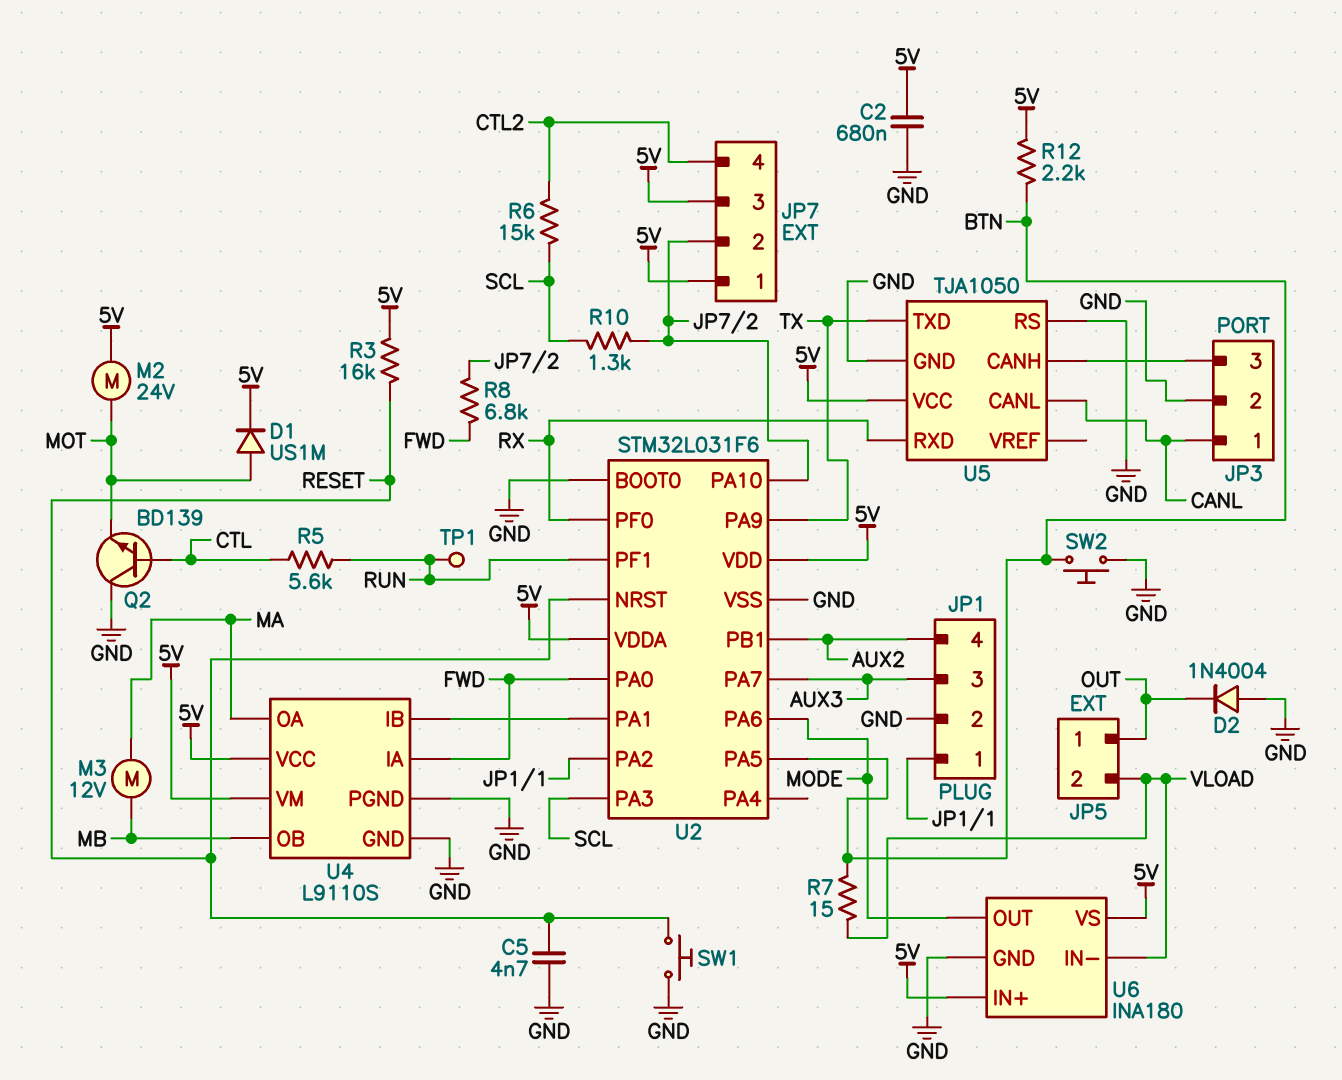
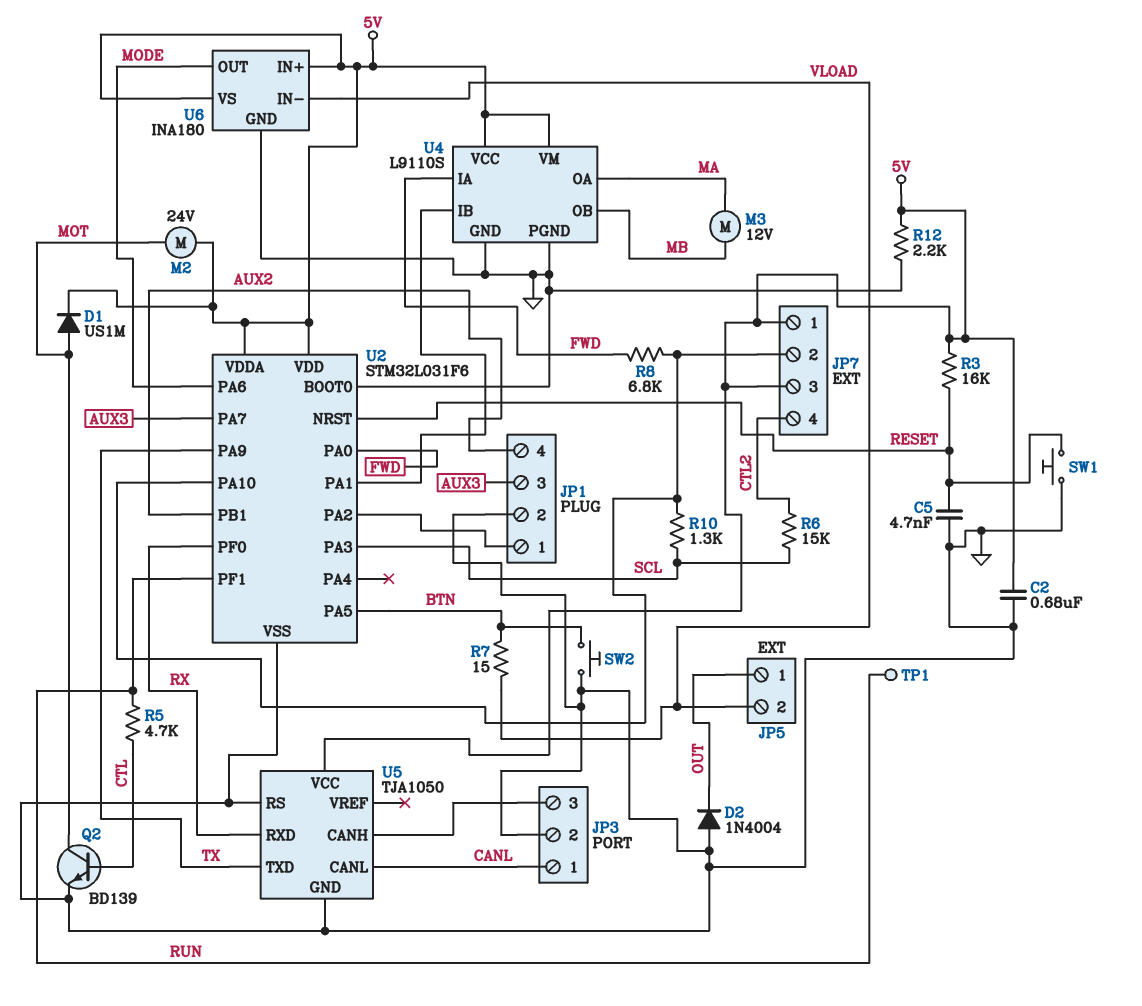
Q2: NPN BD139 (B CTL, C GND, E MOT) -> NPN BD139 (B CTL, C MOT, E GND)
R5: 5.6k (CTL, RUN) -> 4.7k (CTL, RUN)
R12: 2.2k (5V, BTN) -> 2.2k (5V, GND)

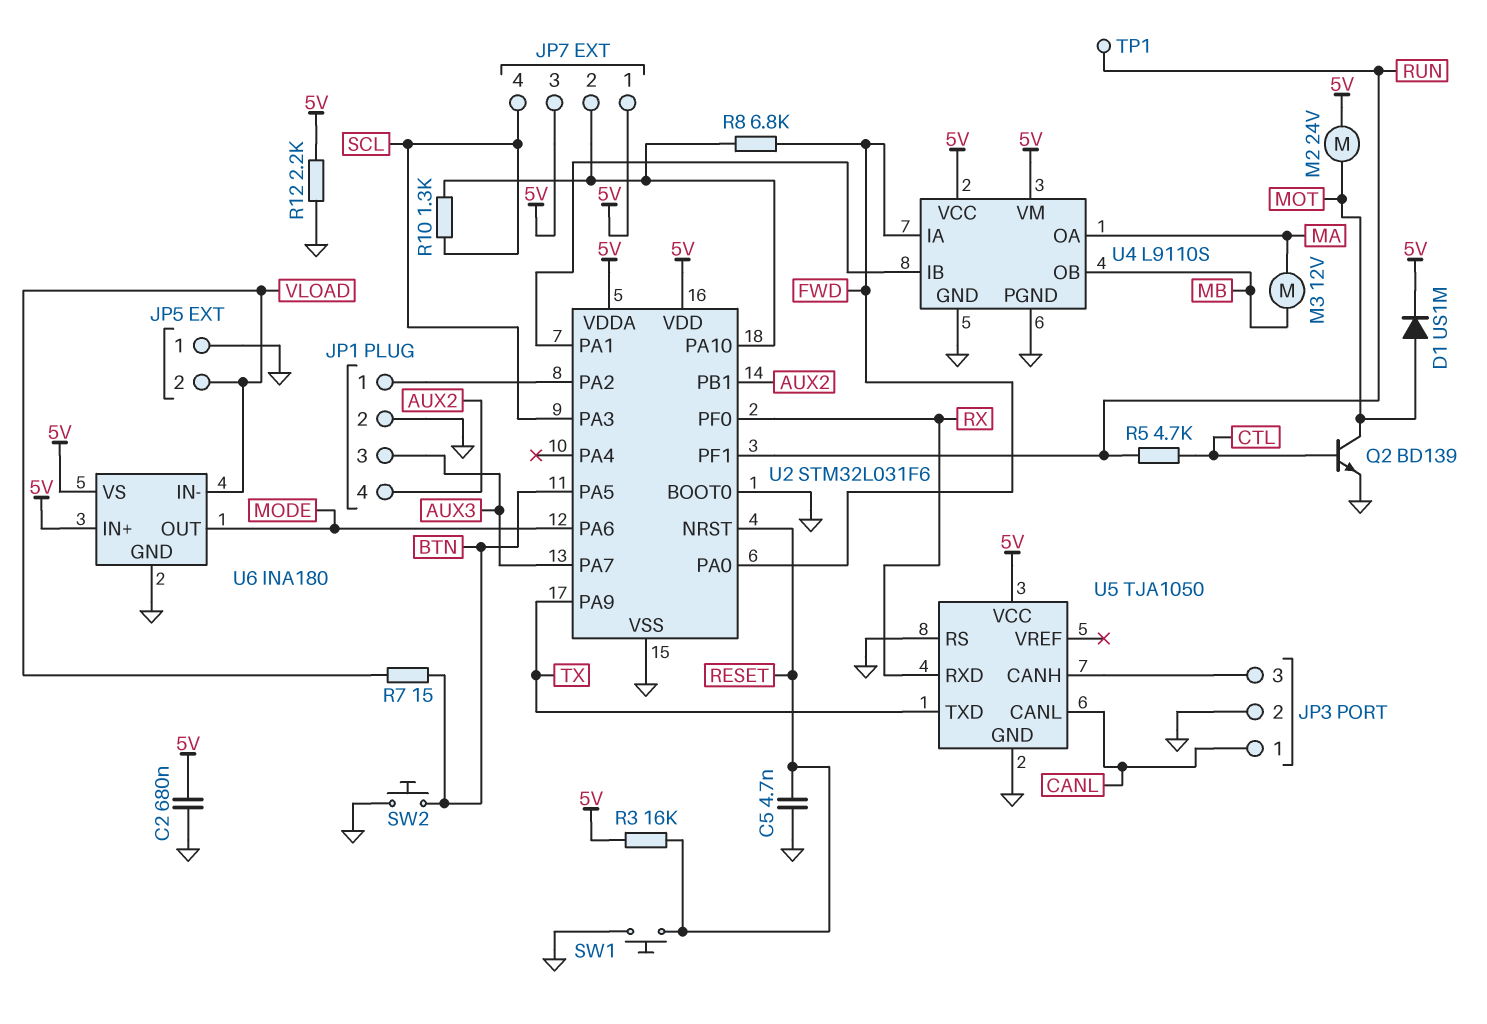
D2: diode 1N4004 (A GND, K OUT) -> none
JP5 pin 1: OUT -> GND
JP7 pin 4: CTL2 -> SCL
R6: 15k (CTL2, SCL) -> none

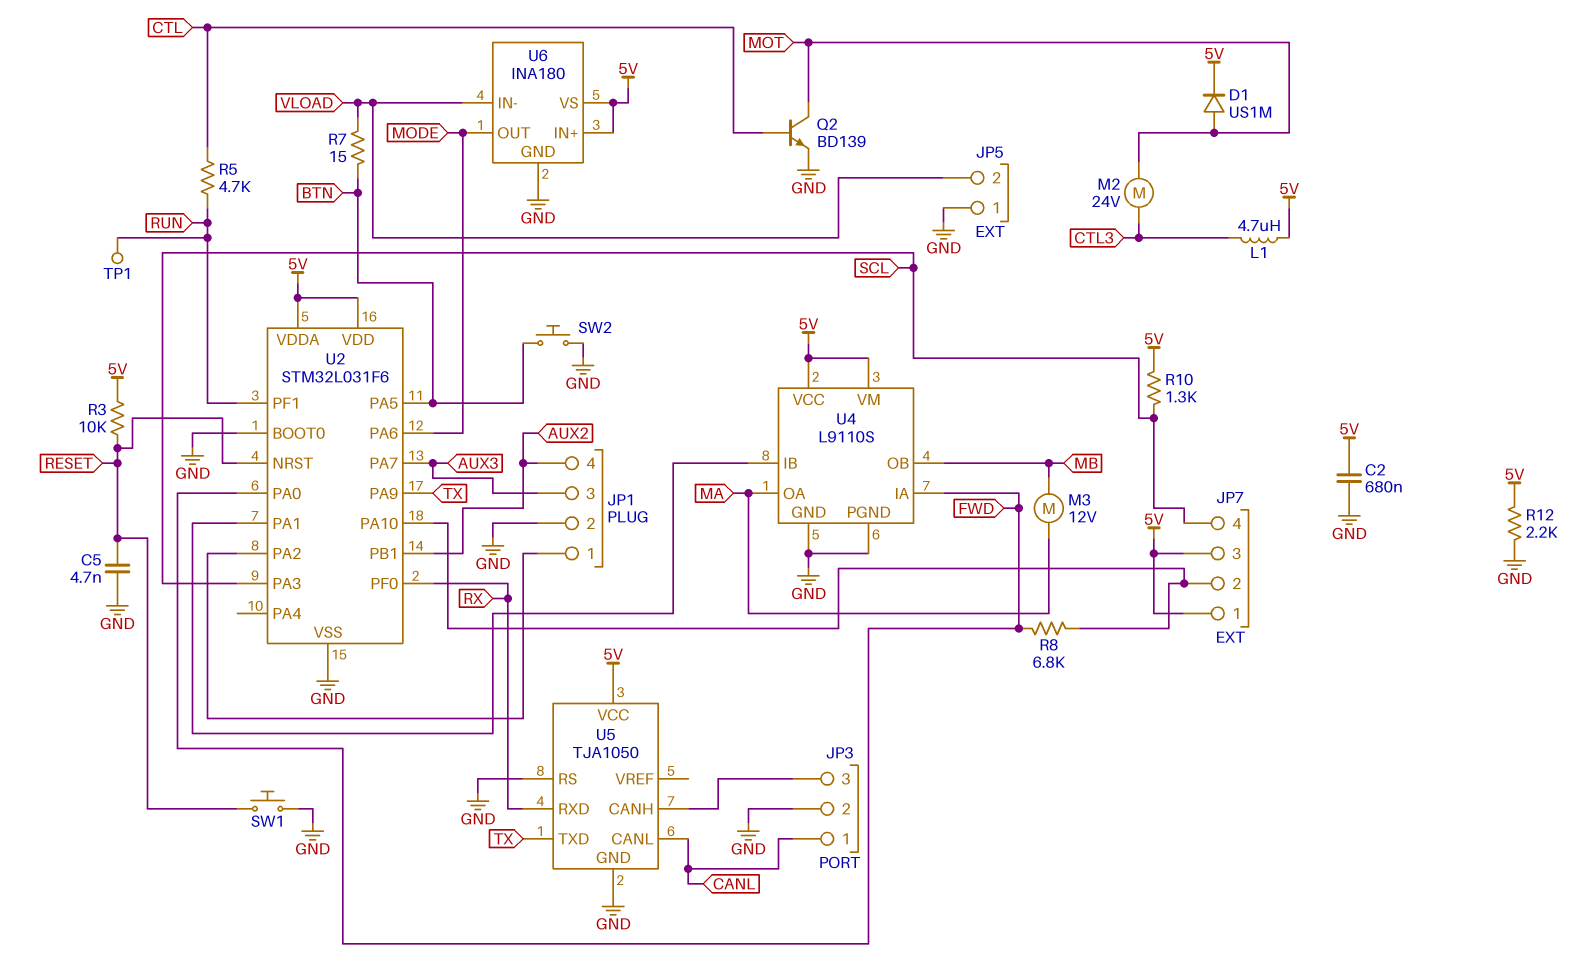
L1: none -> 4.7uH (5V, CTL3)
M2: motor 24V (5V, MOT) -> motor 24V (CTL3, MOT)
R3: 16k (5V, RESET) -> 10k (5V, RESET)
R10: 1.3k (JP7/2, SCL) -> 1.3k (5V, SCL)

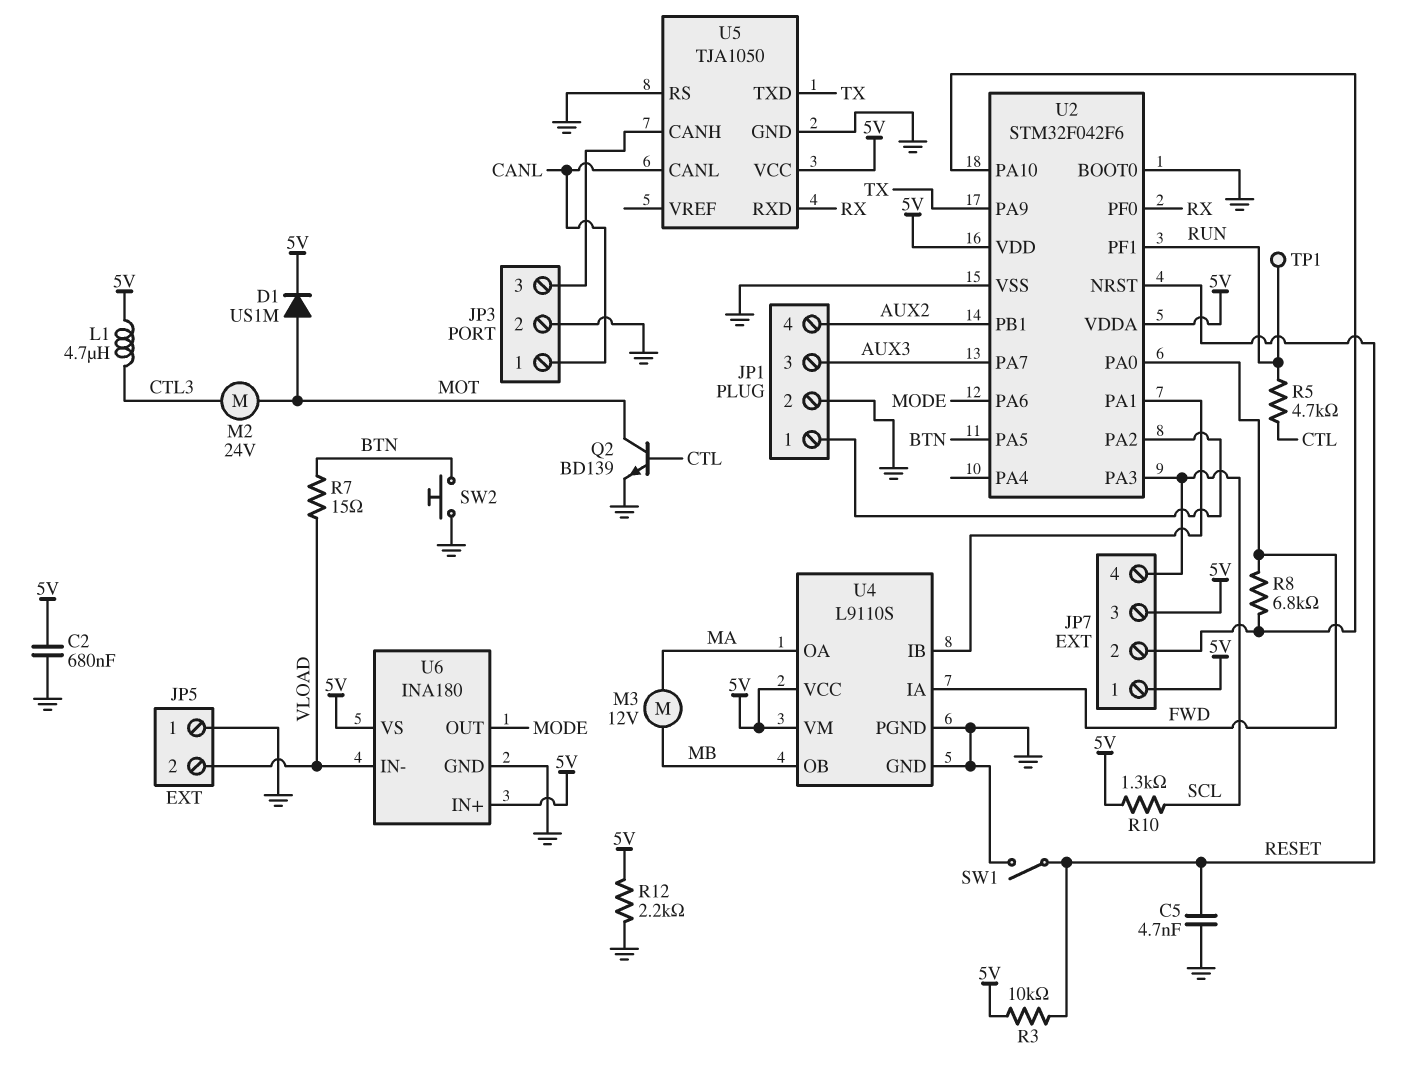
SW1: button (GND, RESET) -> switch (GND, RESET)
U2: STM32L031F6 -> STM32F042F6

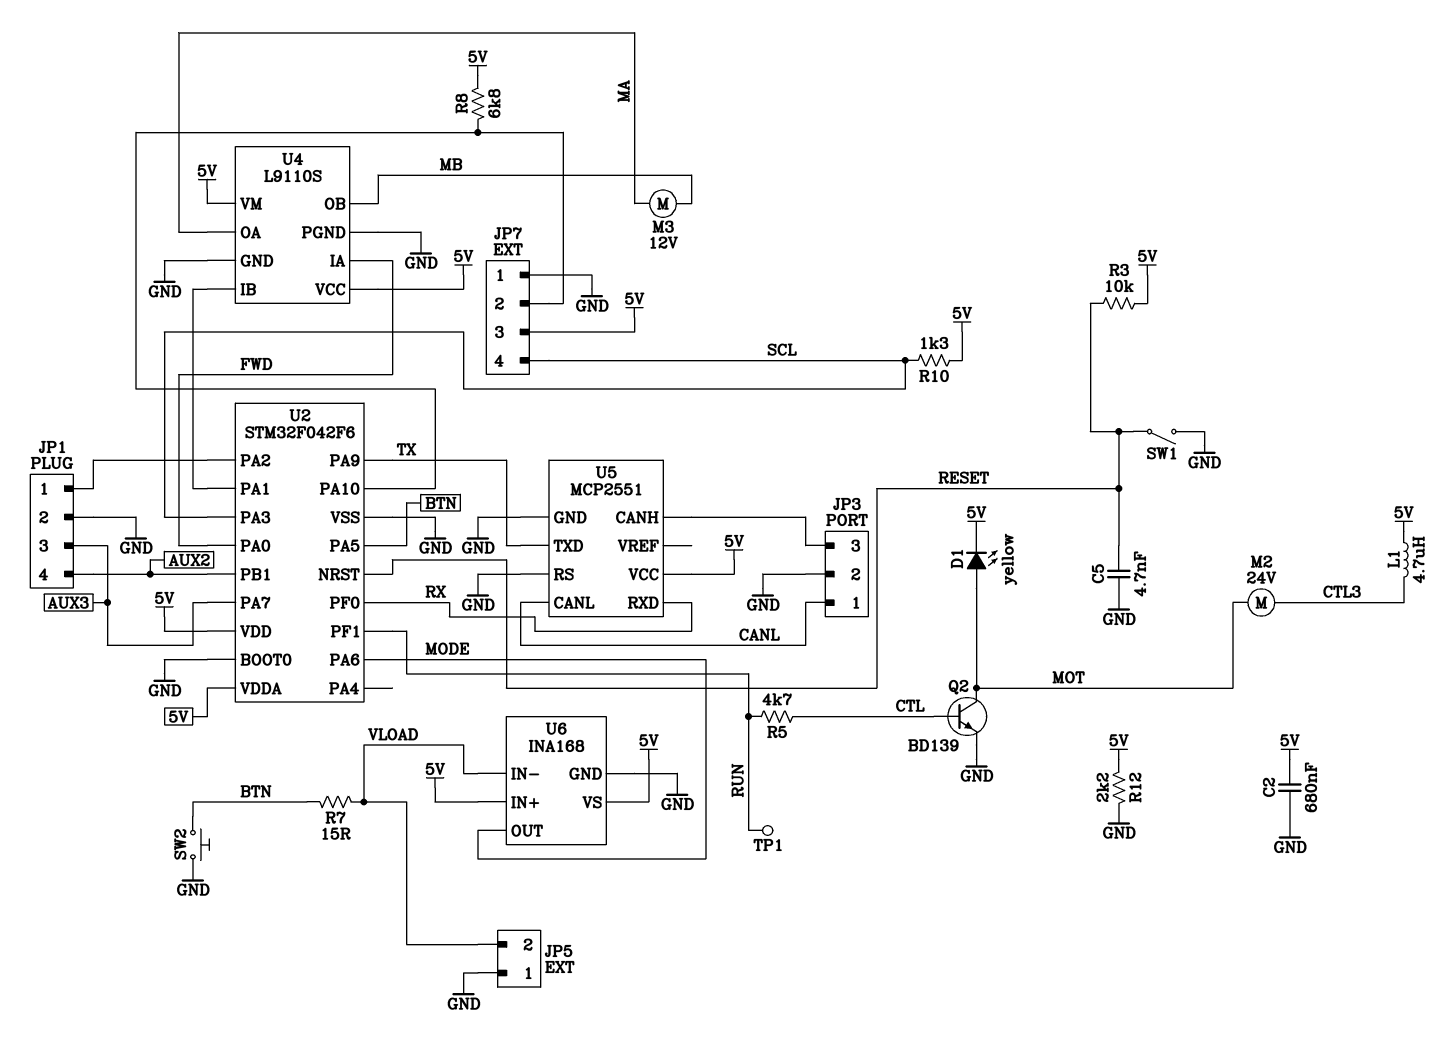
D1: diode US1M (A MOT, K 5V) -> LED yellow (A MOT, K 5V)
JP7 pin 1: 5V -> GND
R8: 6.8k (FWD, JP7/2) -> 6.8k (5V, JP7/2)
U5: TJA1050 -> MCP2551
U6: INA180 -> INA168

